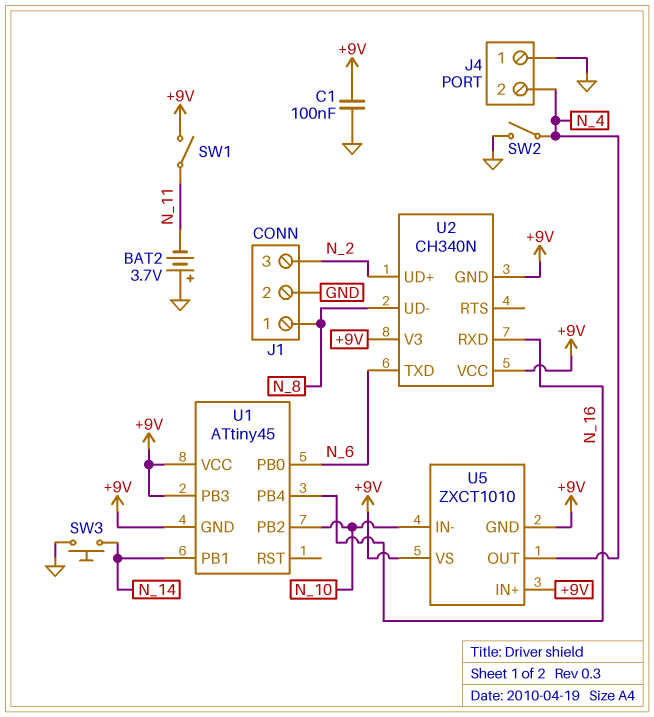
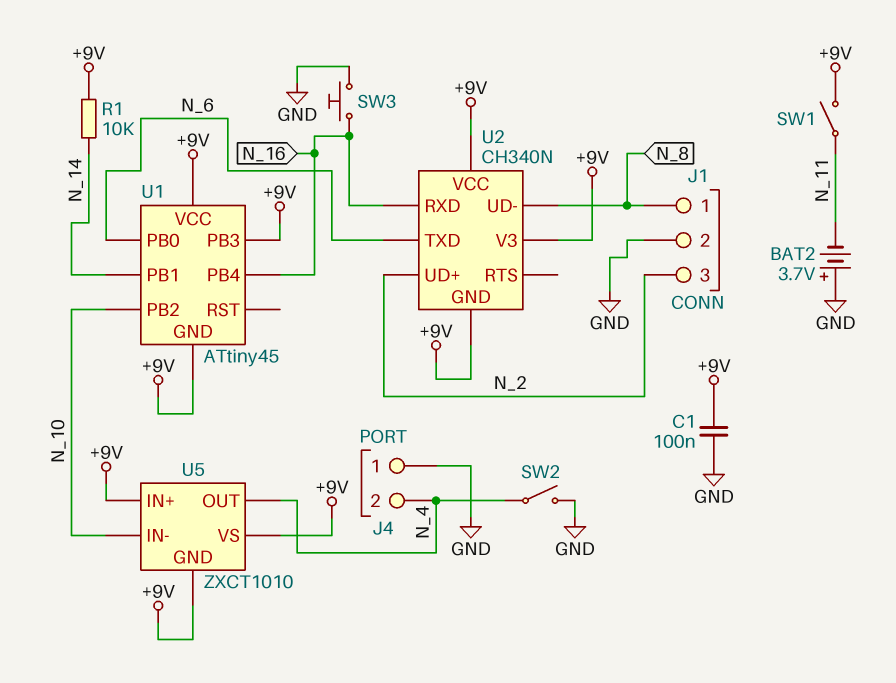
R1: none -> 10k (+9V, N_14)
SW3: button (GND, N_14) -> button (GND, N_16)

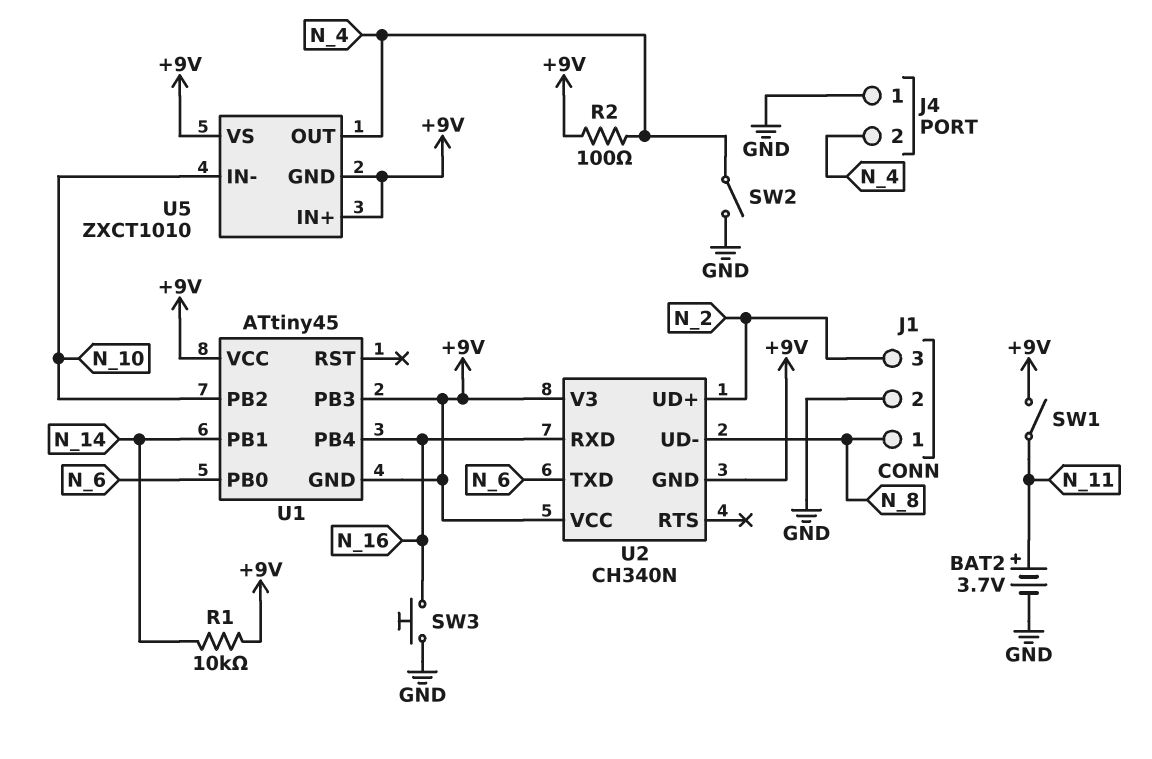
BAT2: 3.7V (plus GND, minus N_11) -> 3.7V (plus N_11, minus GND)
C1: 100nF (+9V, GND) -> none
R2: none -> 100 (+9V, N_4)

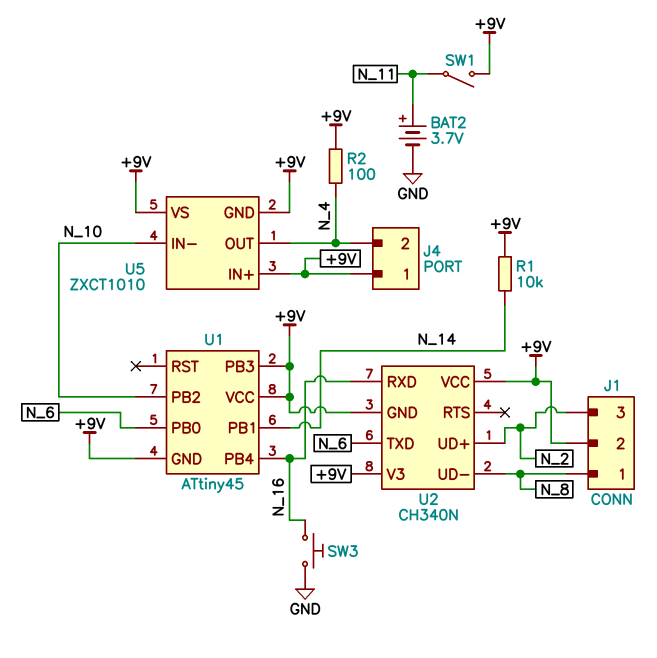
J1 pin 2: GND -> +9V
J4 pin 1: GND -> +9V
SW2: switch (GND, N_4) -> none

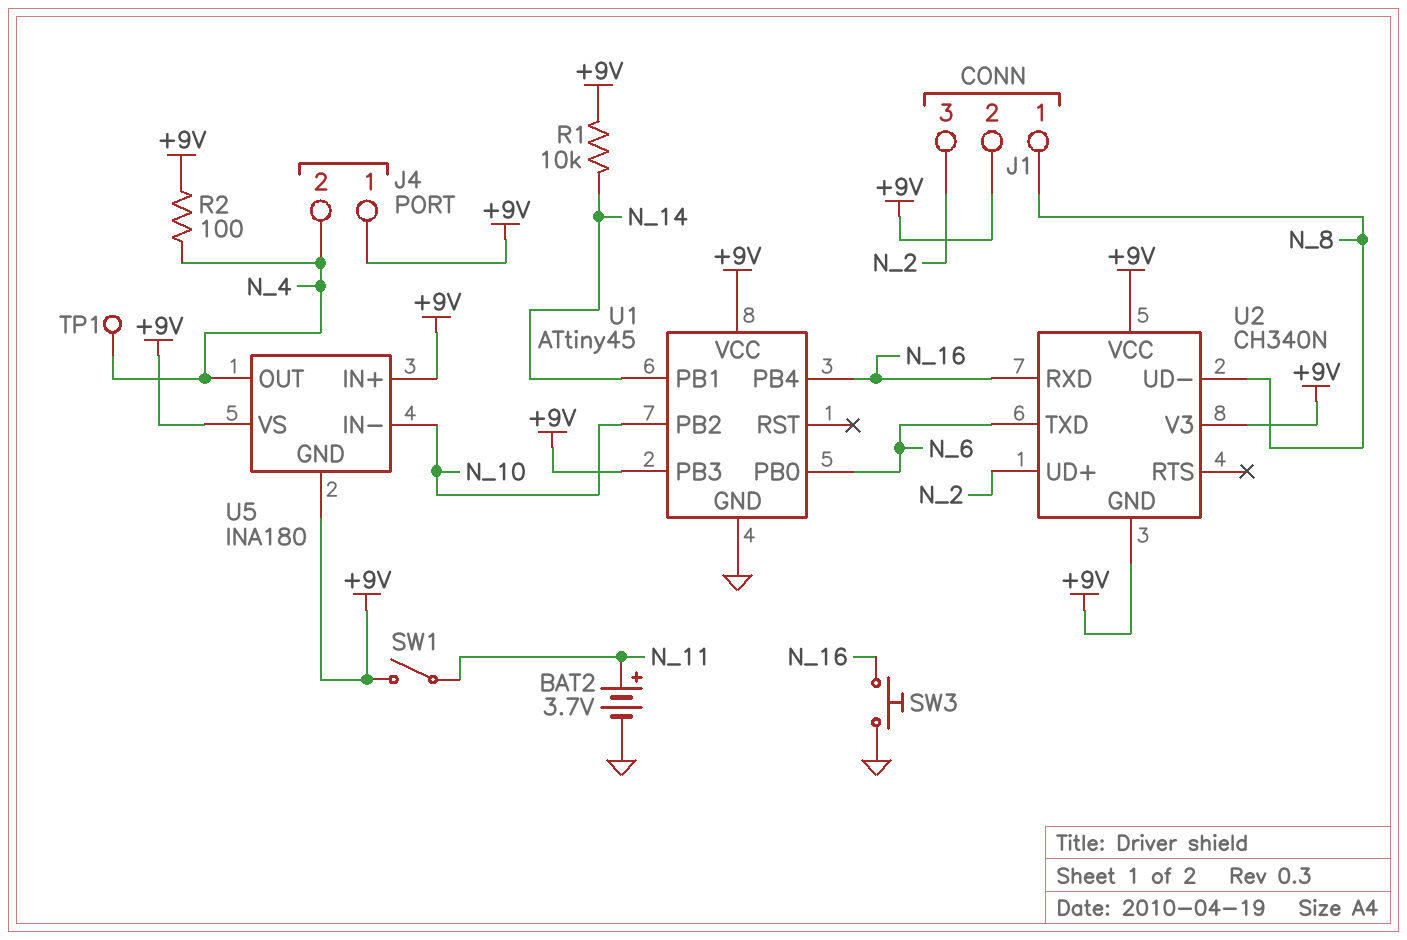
TP1: none -> test point (N_4)
U1 pin GND: +9V -> GND
U5: ZXCT1010 -> INA180

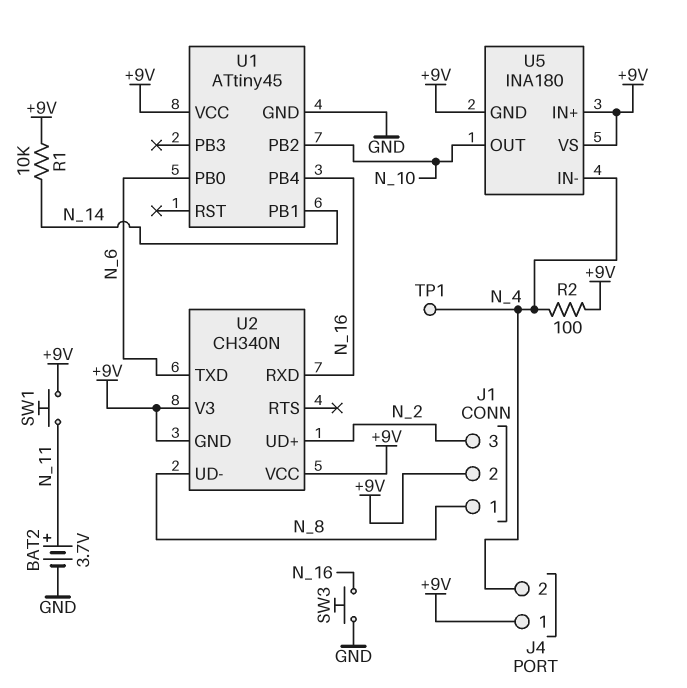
SW1: switch (+9V, N_11) -> button (+9V, N_11)
U1 pin PB3: +9V -> none
U5 pin IN-: N_10 -> N_4
U5 pin OUT: N_4 -> N_10

